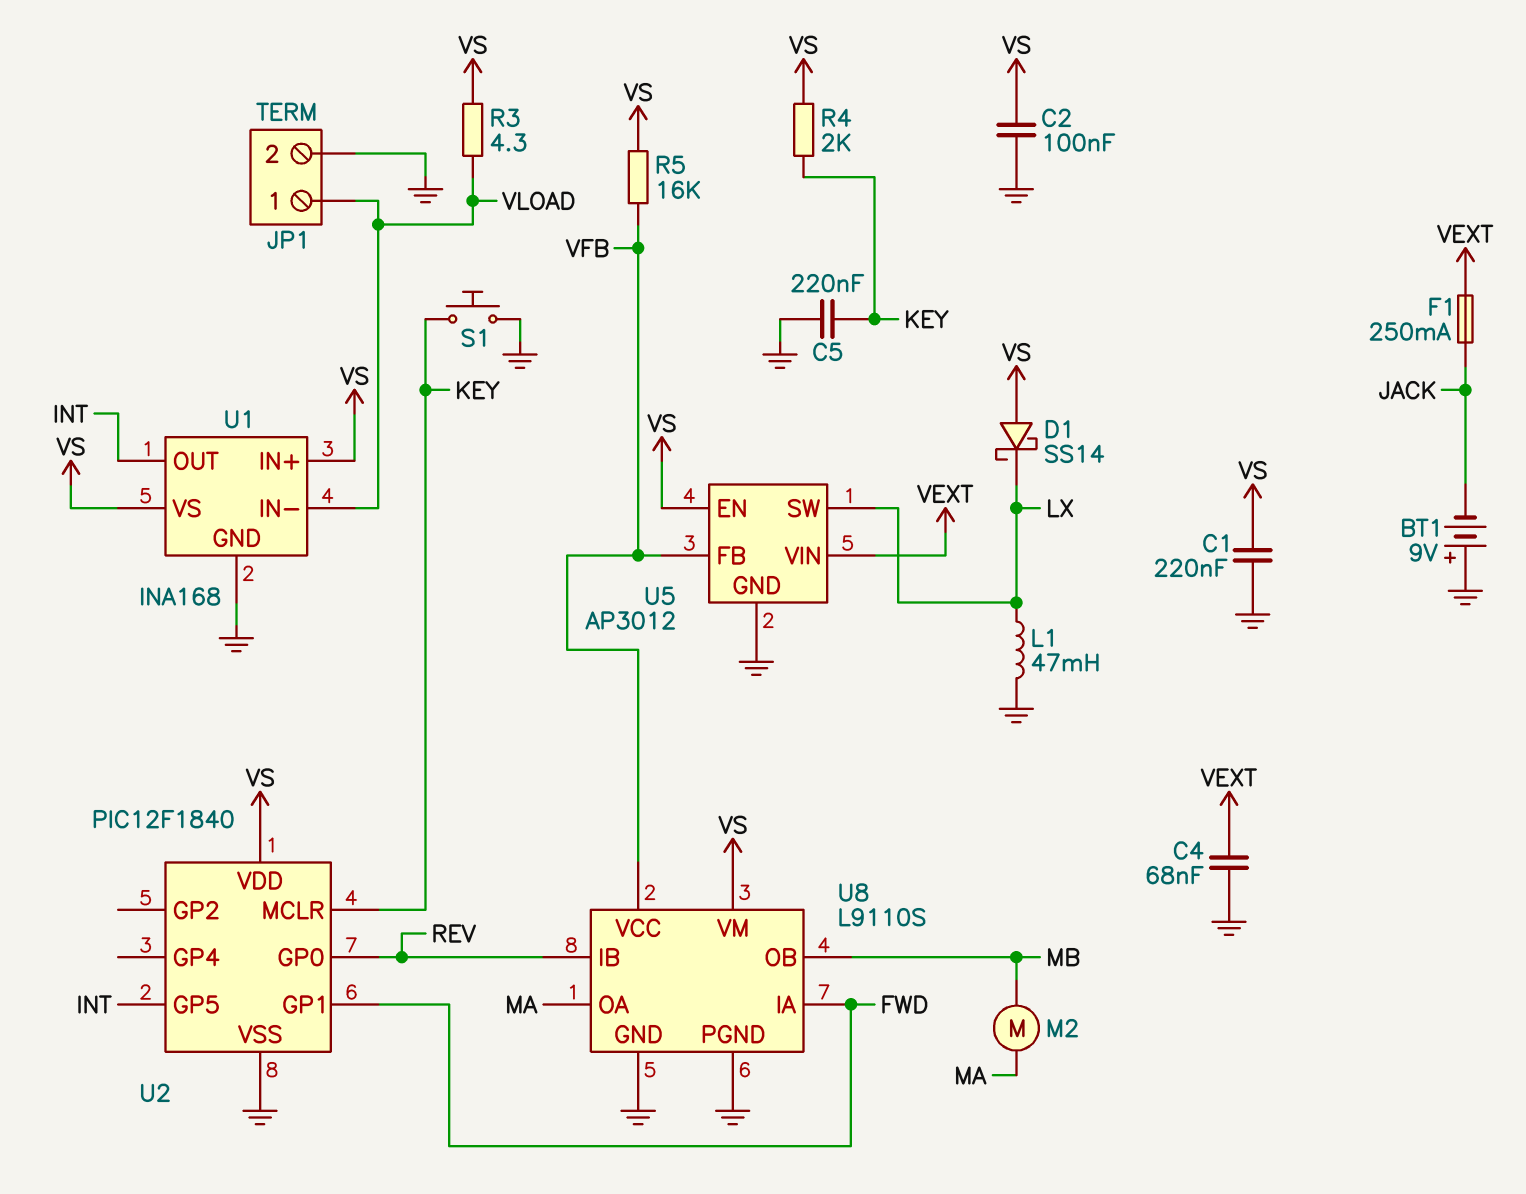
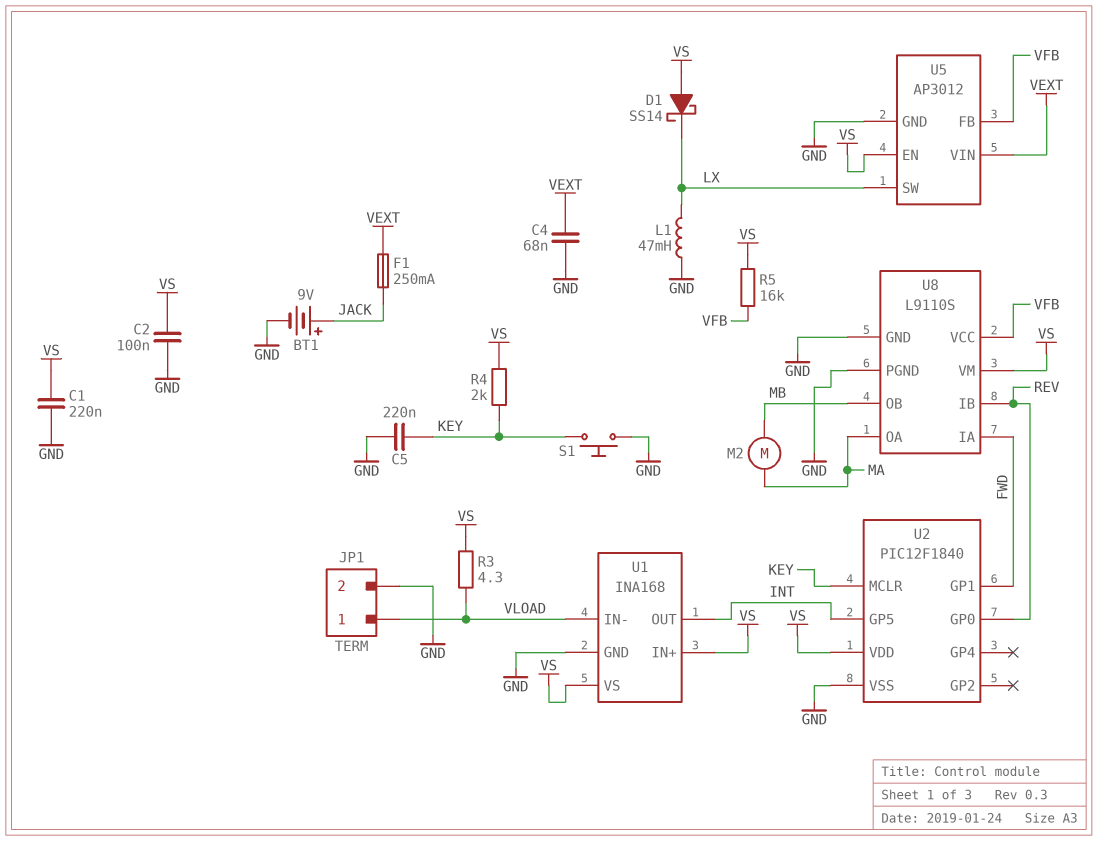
BT1: 9V (plus GND, minus JACK) -> 9V (plus JACK, minus GND)

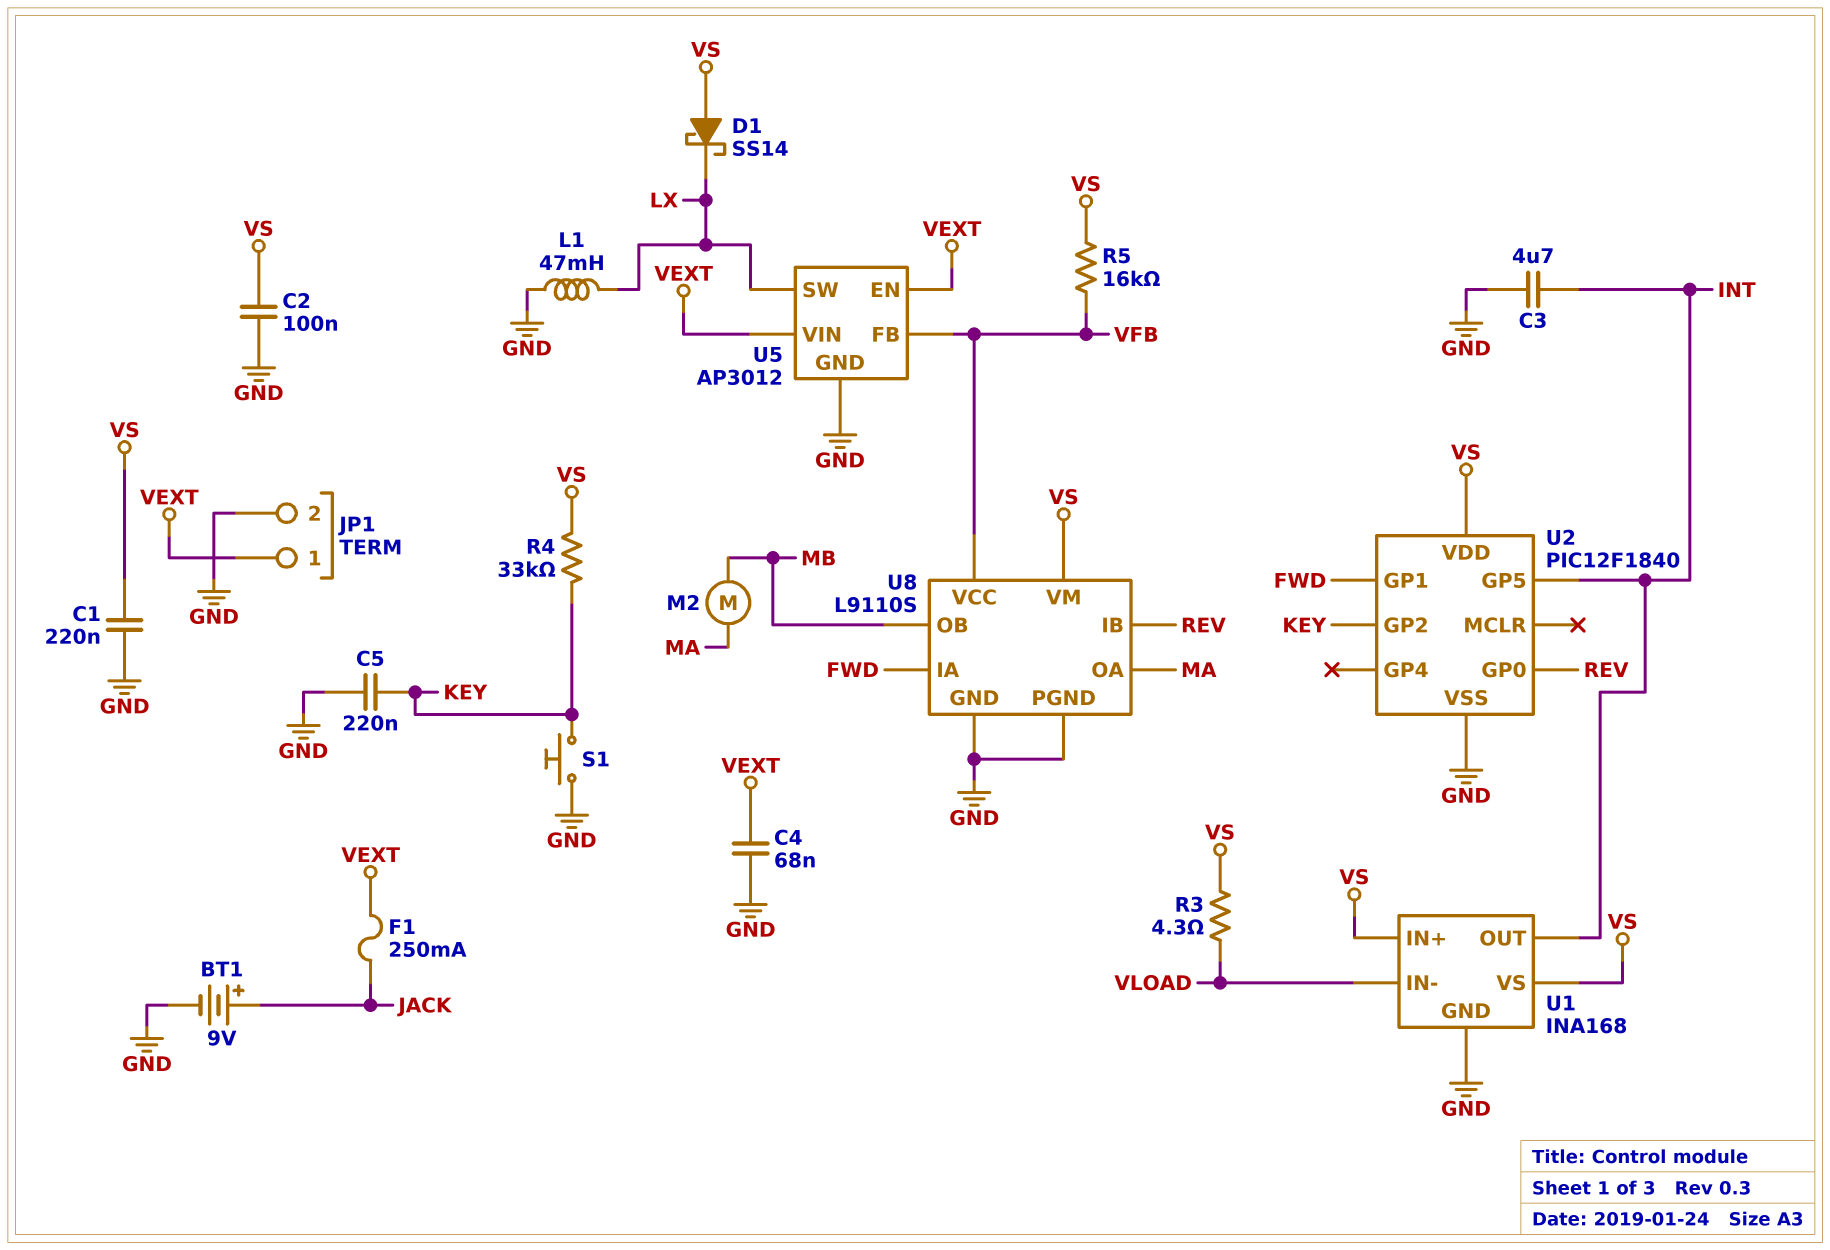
C3: none -> 4.7uF (GND, INT)
JP1 pin 1: VLOAD -> VEXT
R4: 2k (KEY, VS) -> 33k (KEY, VS)
U2 pin GP2: none -> KEY
U2 pin MCLR: KEY -> none
U5 pin EN: VS -> VEXT

